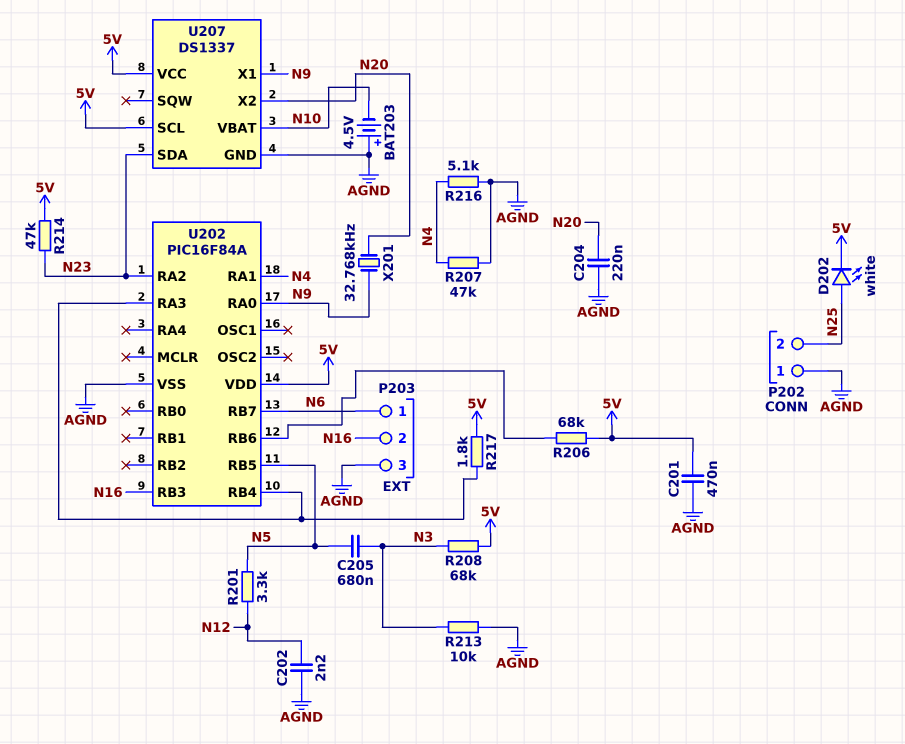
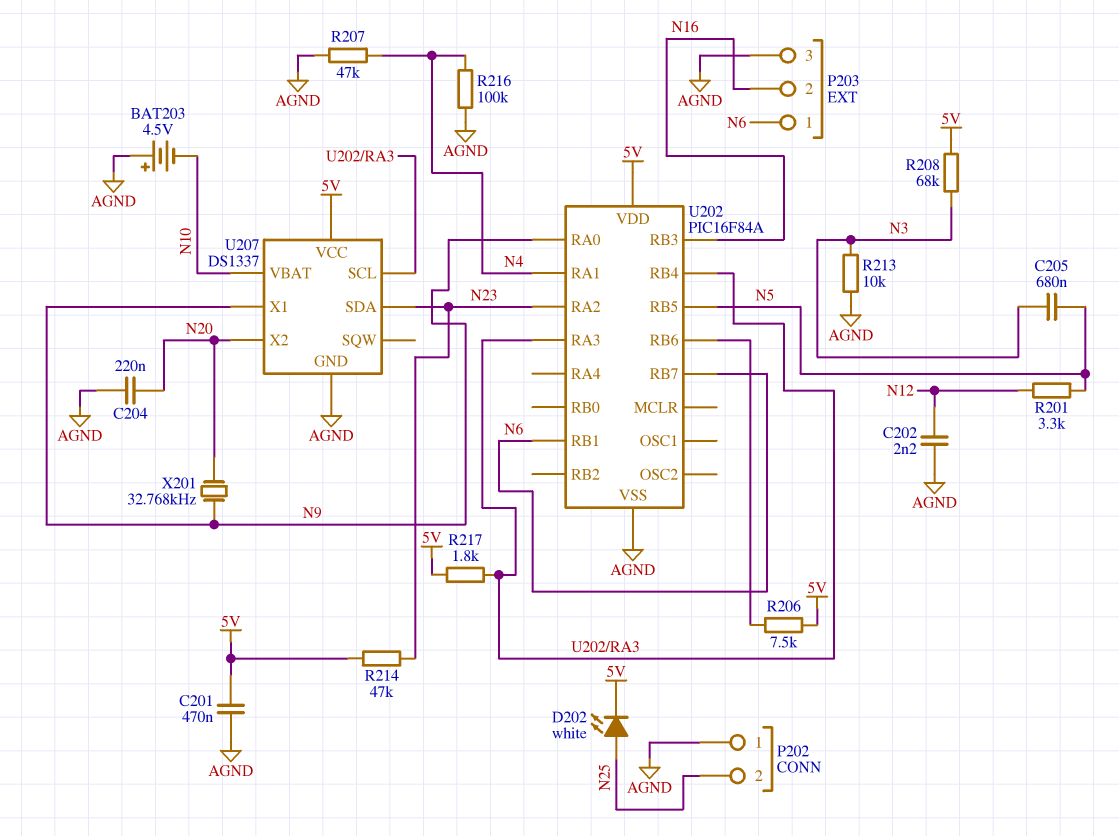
R206: 68k (5V, U202/RB6) -> 7.5k (5V, U202/RB6)
R216: 5.1k (AGND, N4) -> 100k (AGND, N4)
U202 pin RB1: none -> N6
U207 pin SCL: 5V -> U202/RA3

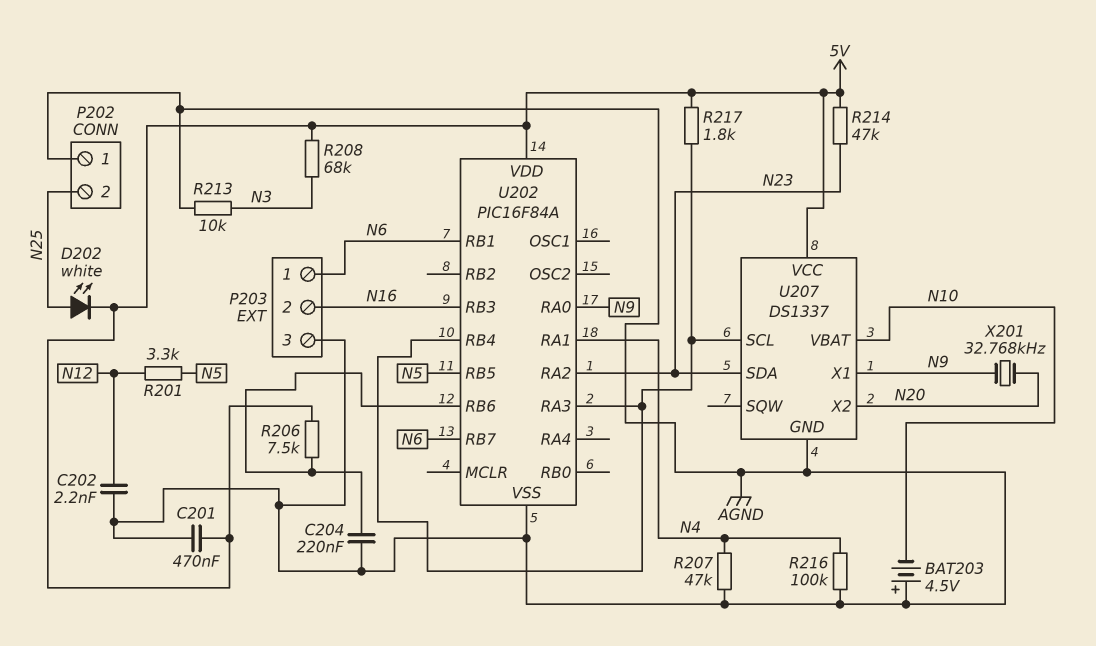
C204: 220nF (AGND, N20) -> 220nF (AGND, U202/RB6)
C205: 680nF (N3, N5) -> none

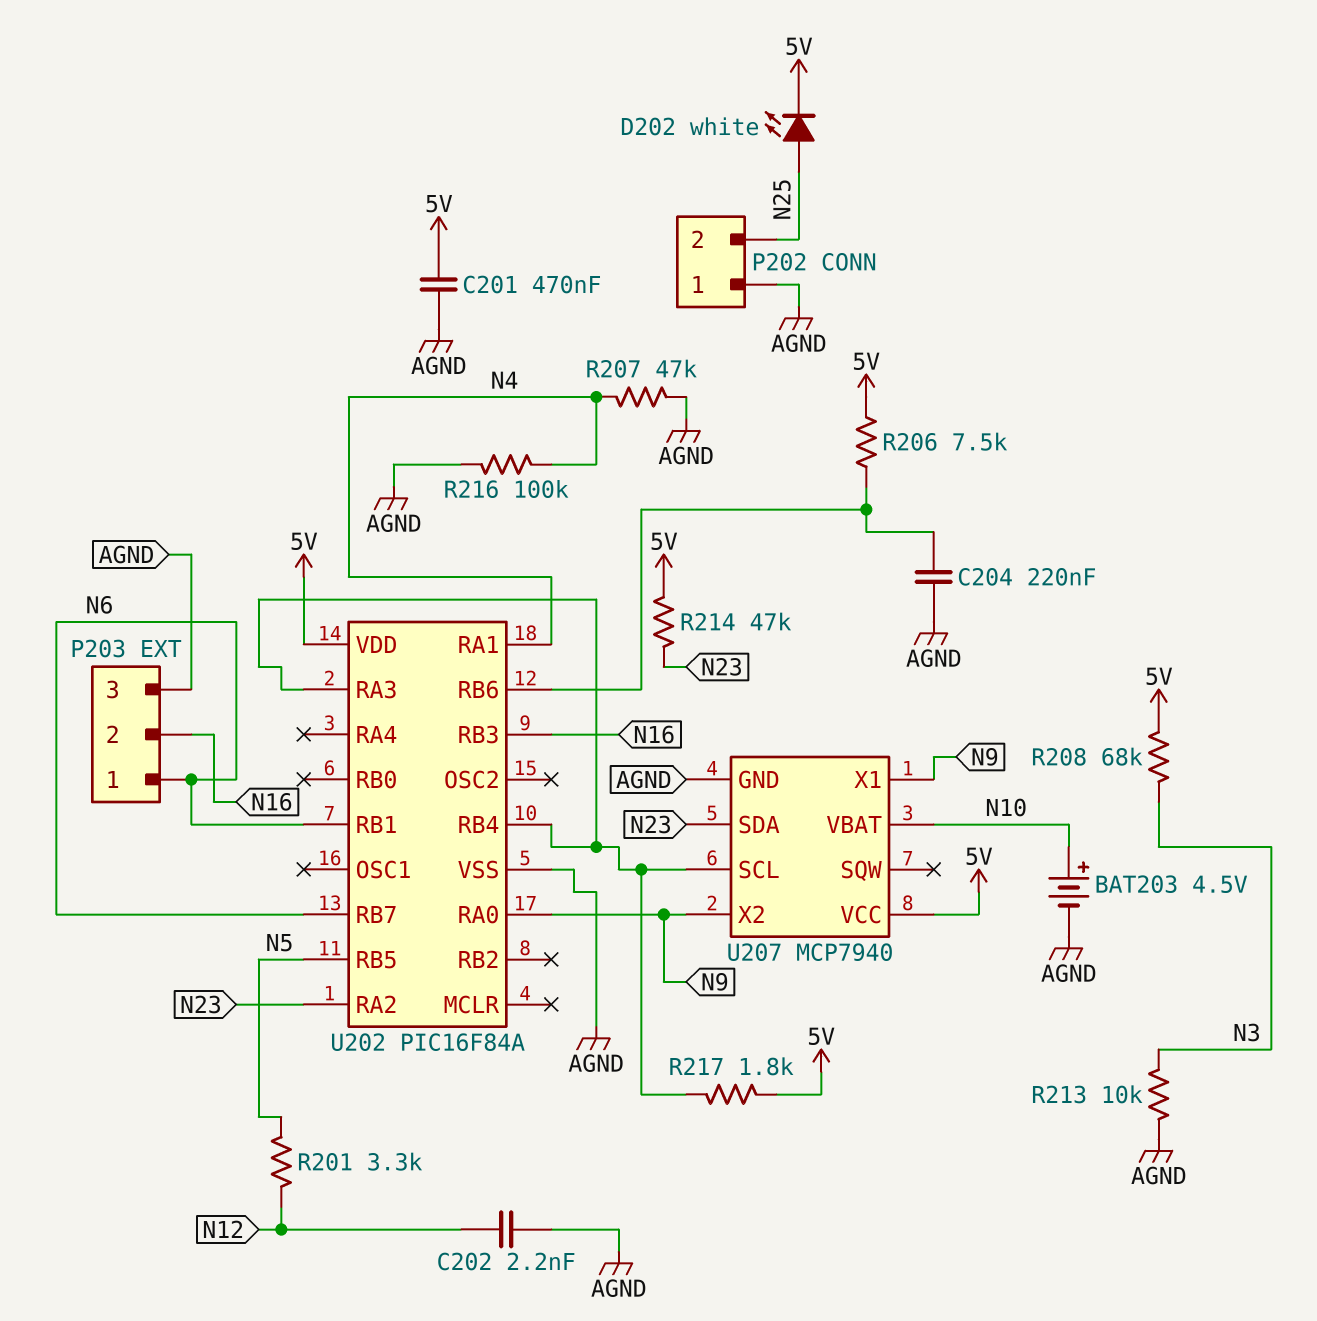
BAT203: 4.5V (plus AGND, minus N10) -> 4.5V (plus N10, minus AGND)
U207: DS1337 -> MCP7940
U207 pin X2: N20 -> N9
X201: 32.768kHz (N9, N20) -> none

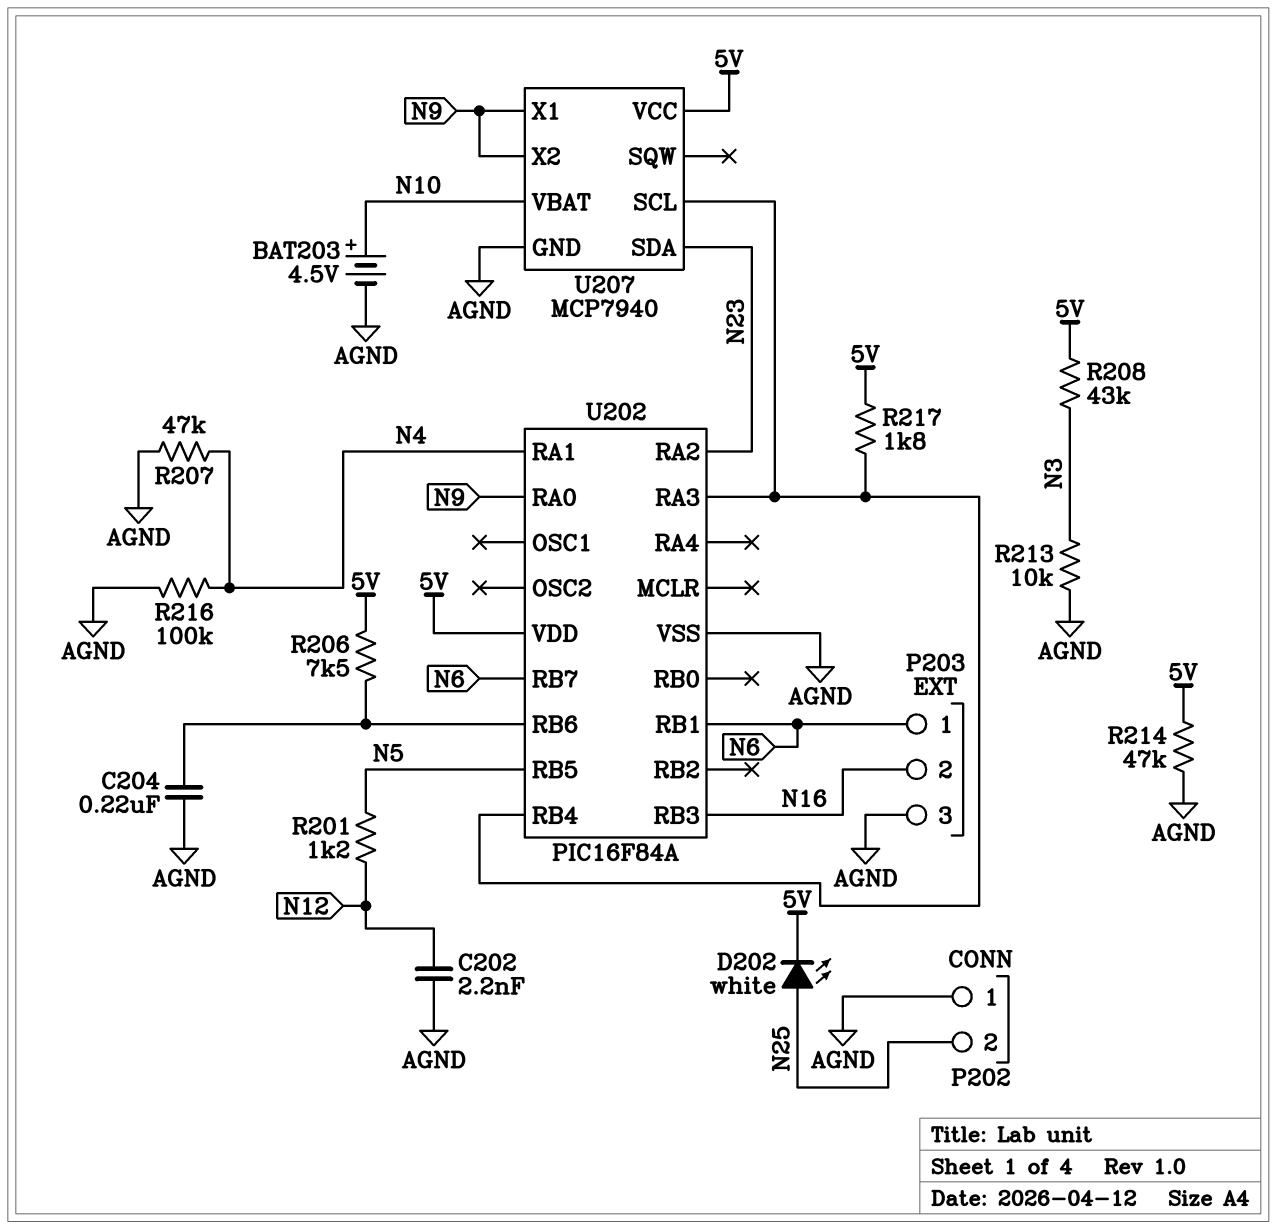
C201: 470nF (5V, AGND) -> none
R201: 3.3k (N5, N12) -> 1.2k (N5, N12)
R208: 68k (5V, N3) -> 43k (5V, N3)
R214: 47k (5V, N23) -> 47k (5V, AGND)

